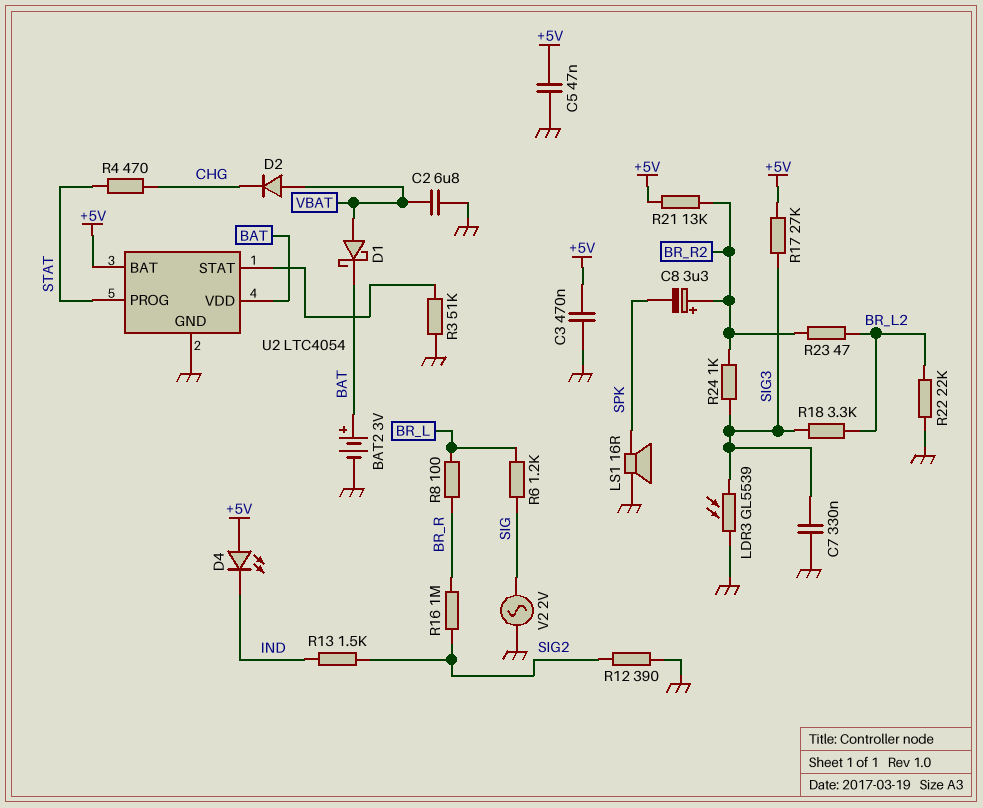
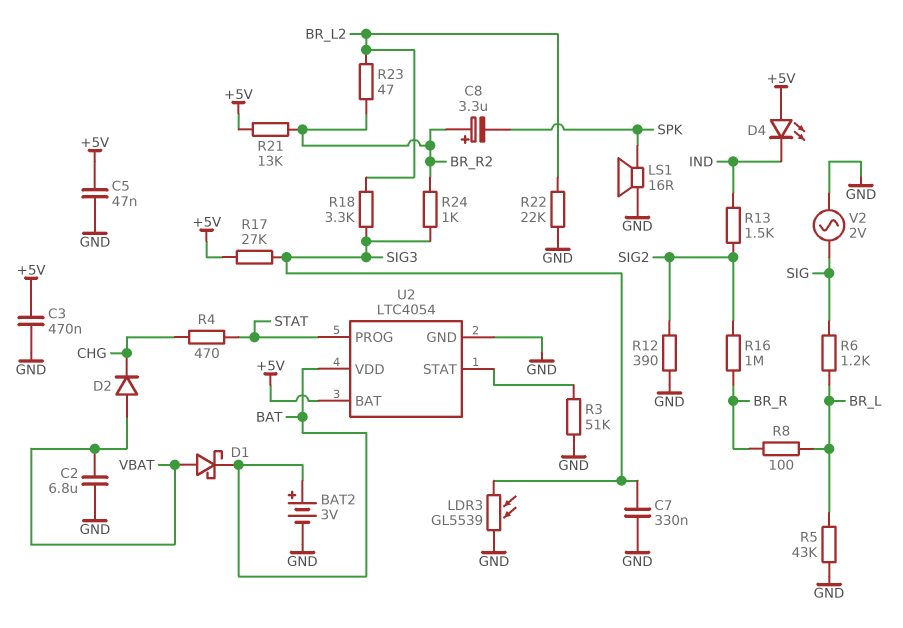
R5: none -> 43k (BR_L, GND)

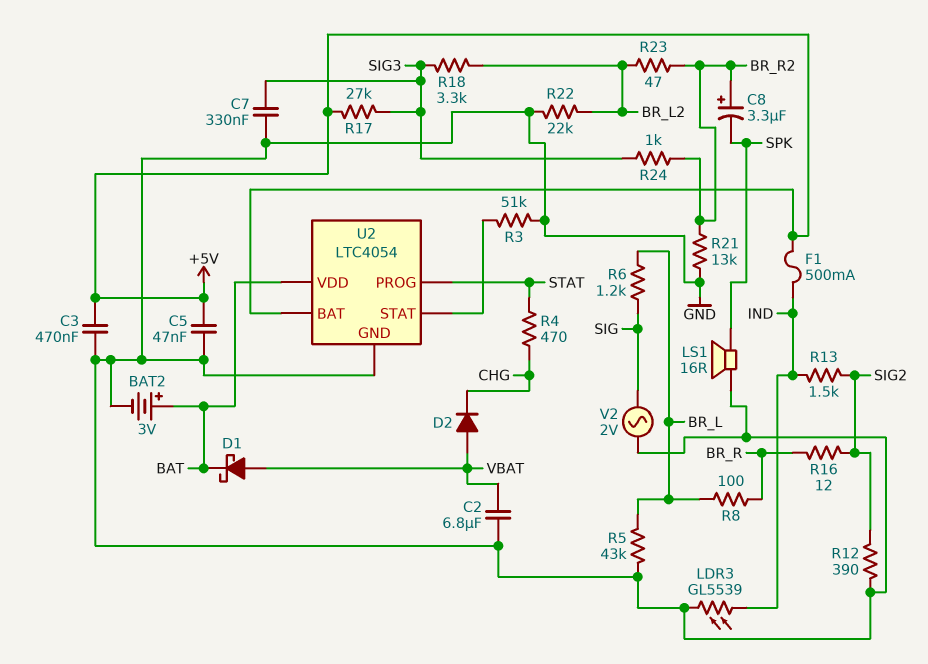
D4: LED (A +5V, K IND) -> none
F1: none -> 500mA (+5V, IND)
LDR3: GL5539 (GND, SIG3) -> GL5539 (GND, IND)
R16: 1M (BR_R, SIG2) -> 12 (BR_R, SIG2)
R21: 13k (+5V, BR_R2) -> 13k (BR_R2, GND)

